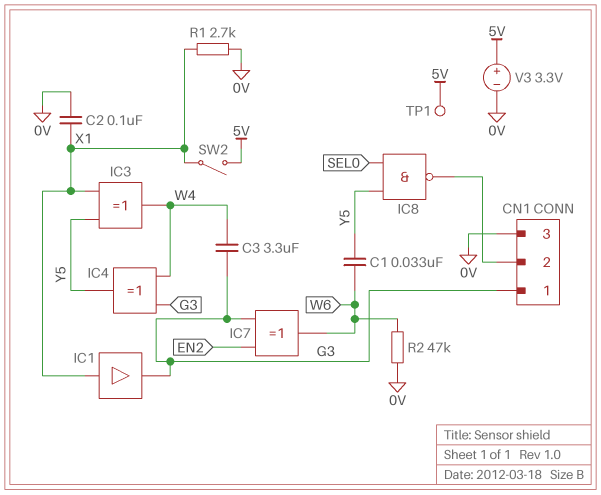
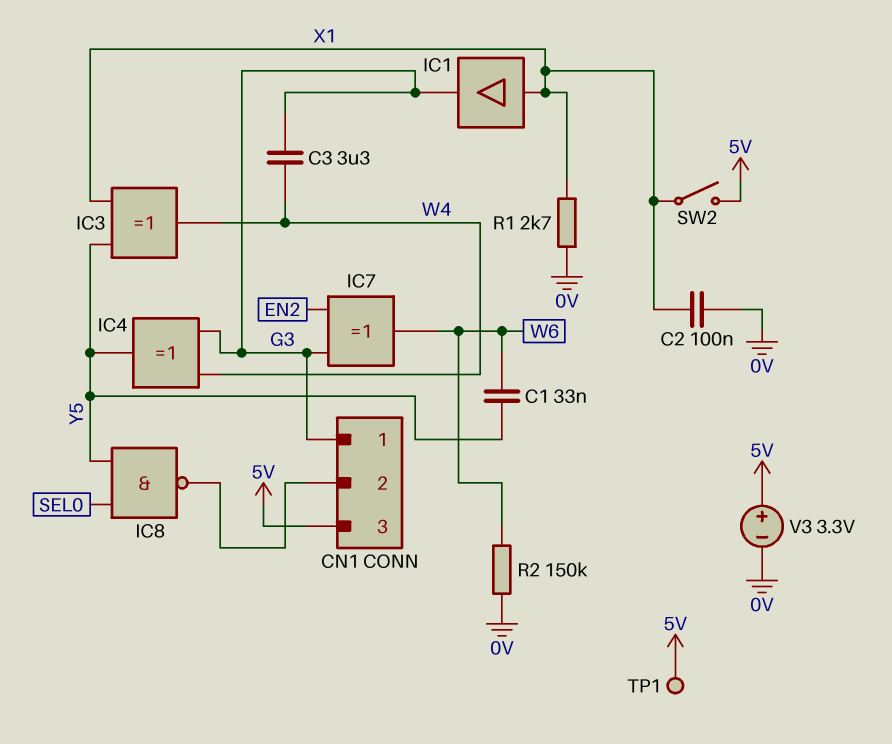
CN1 pin 3: 0V -> 5V
R2: 47k (0V, W6) -> 150k (0V, W6)

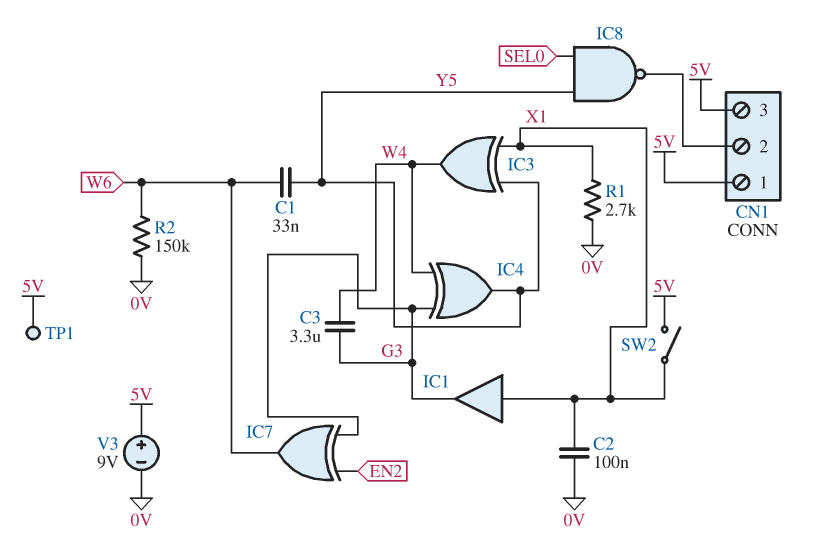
CN1 pin 1: G3 -> 5V
V3: 3.3V (plus 5V, minus 0V) -> 9V (plus 5V, minus 0V)

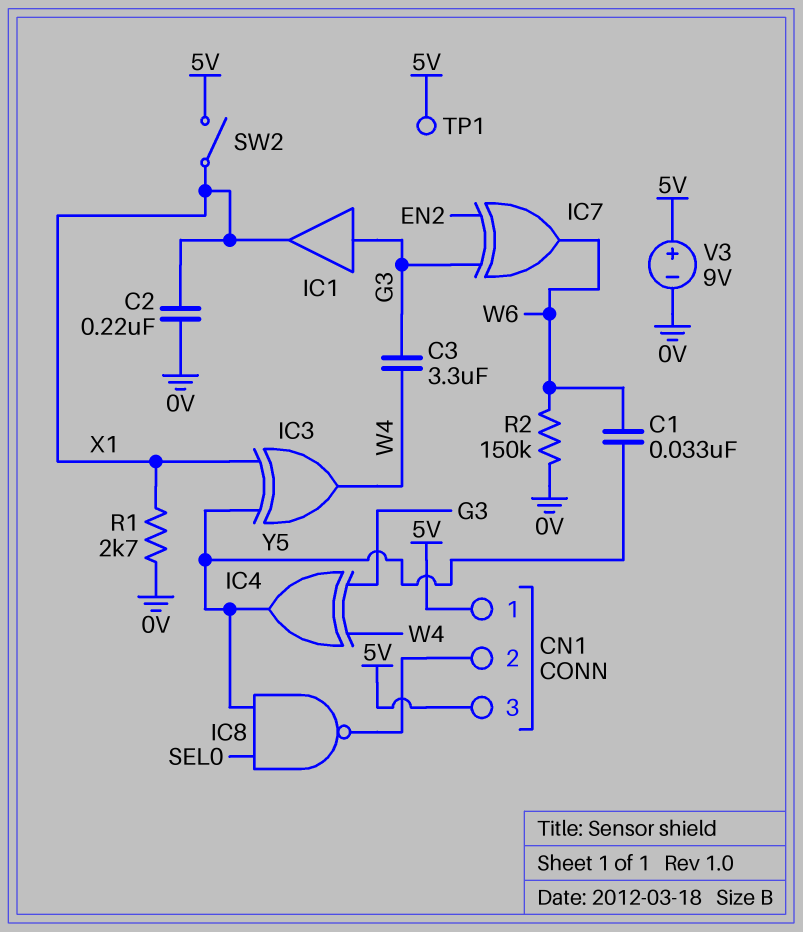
C2: 100nF (0V, X1) -> 220nF (0V, X1)
IC1: buffer (in X1, out G3) -> buffer (in G3, out X1)

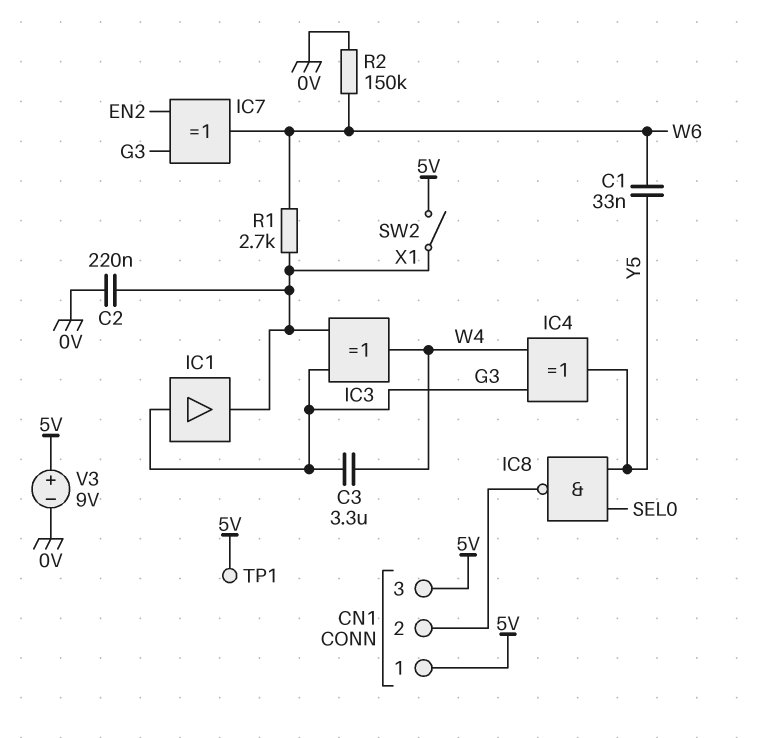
IC3: XOR (in X1, in Y5, out W4) -> XOR (in G3, in X1, out W4)
R1: 2.7k (0V, X1) -> 2.7k (W6, X1)

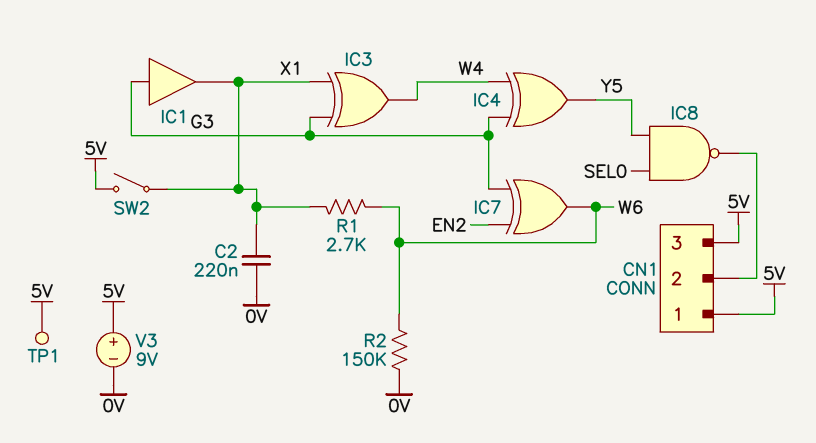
C1: 33nF (W6, Y5) -> none
C3: 3.3uF (G3, W4) -> none

